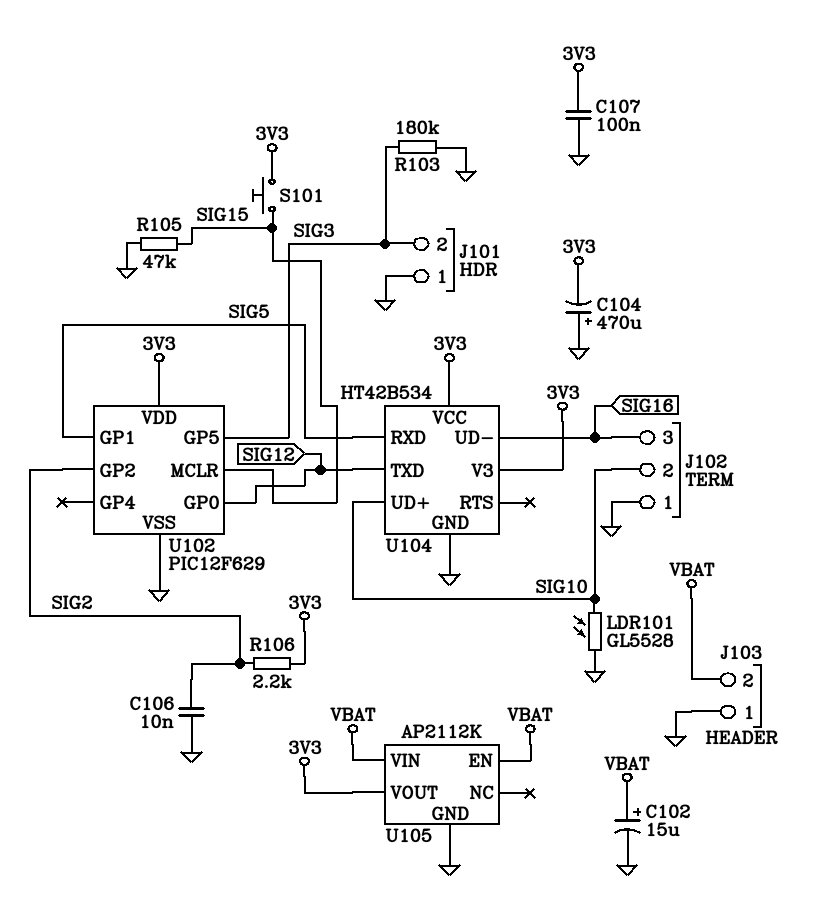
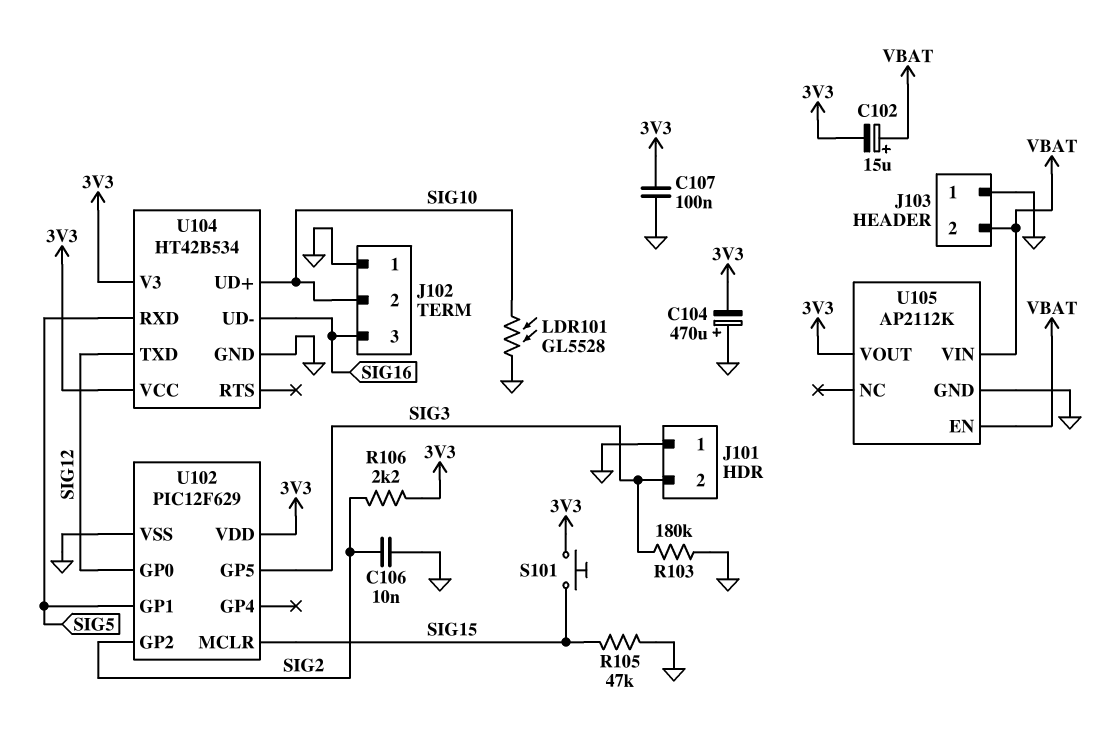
C102: 15uF (plus VBAT, minus GND) -> 15uF (plus VBAT, minus 3V3)

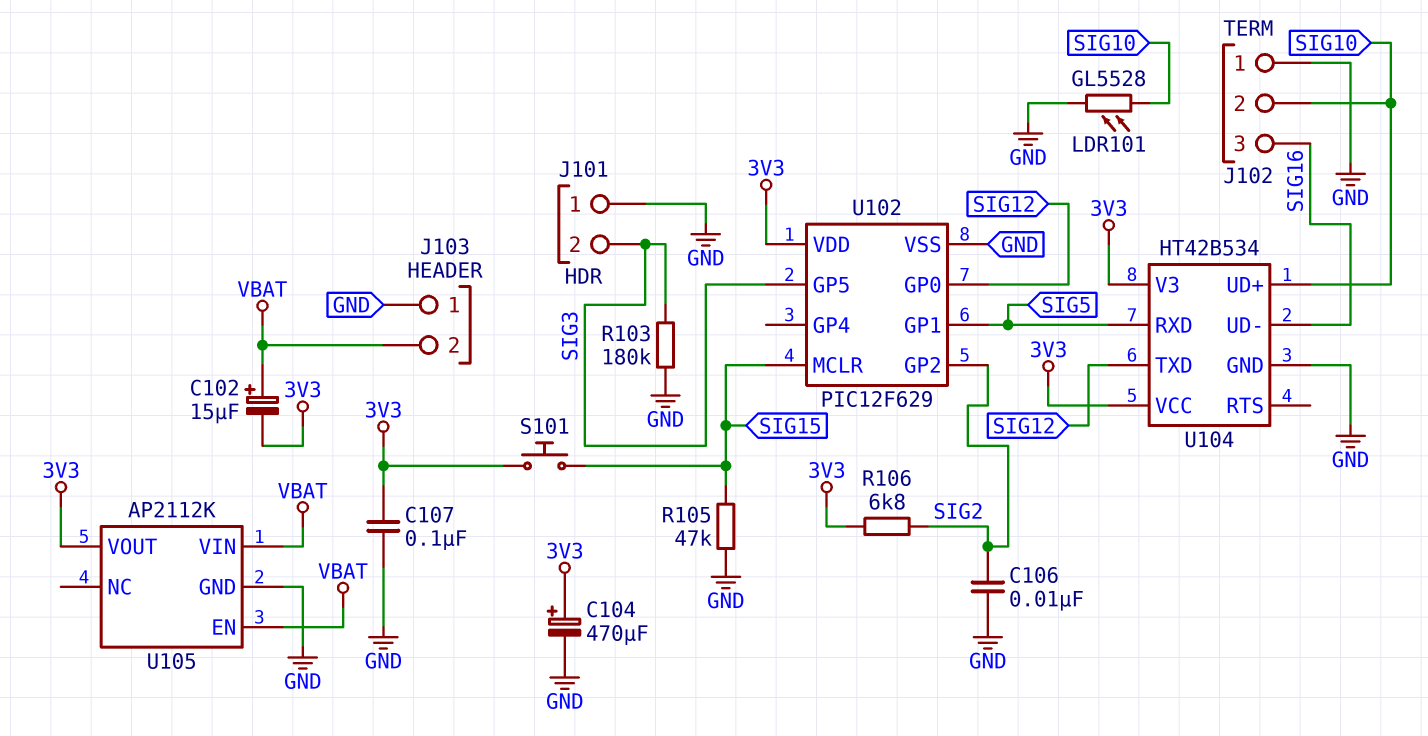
C104: 470uF (plus GND, minus 3V3) -> 470uF (plus 3V3, minus GND)
R106: 2.2k (3V3, SIG2) -> 6.8k (3V3, SIG2)

